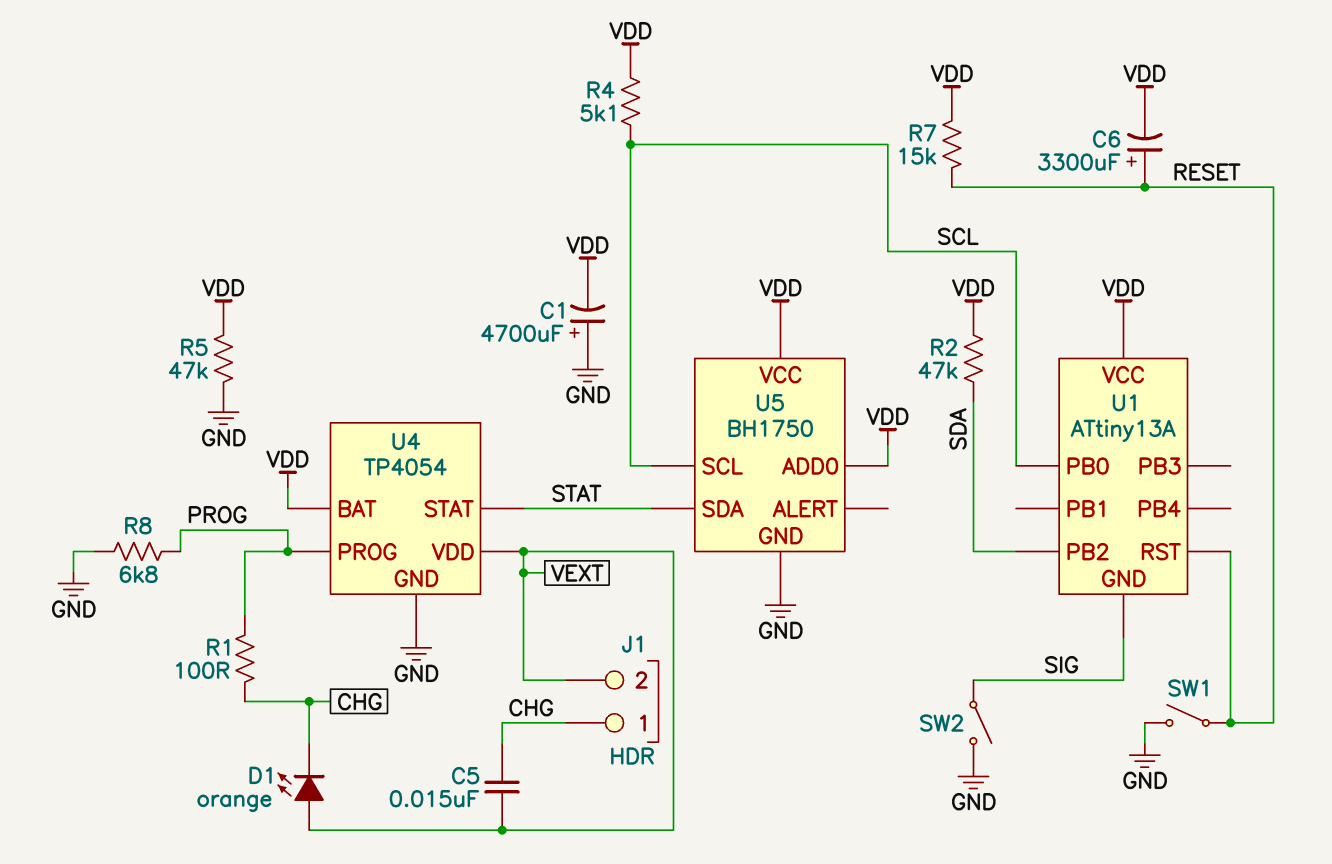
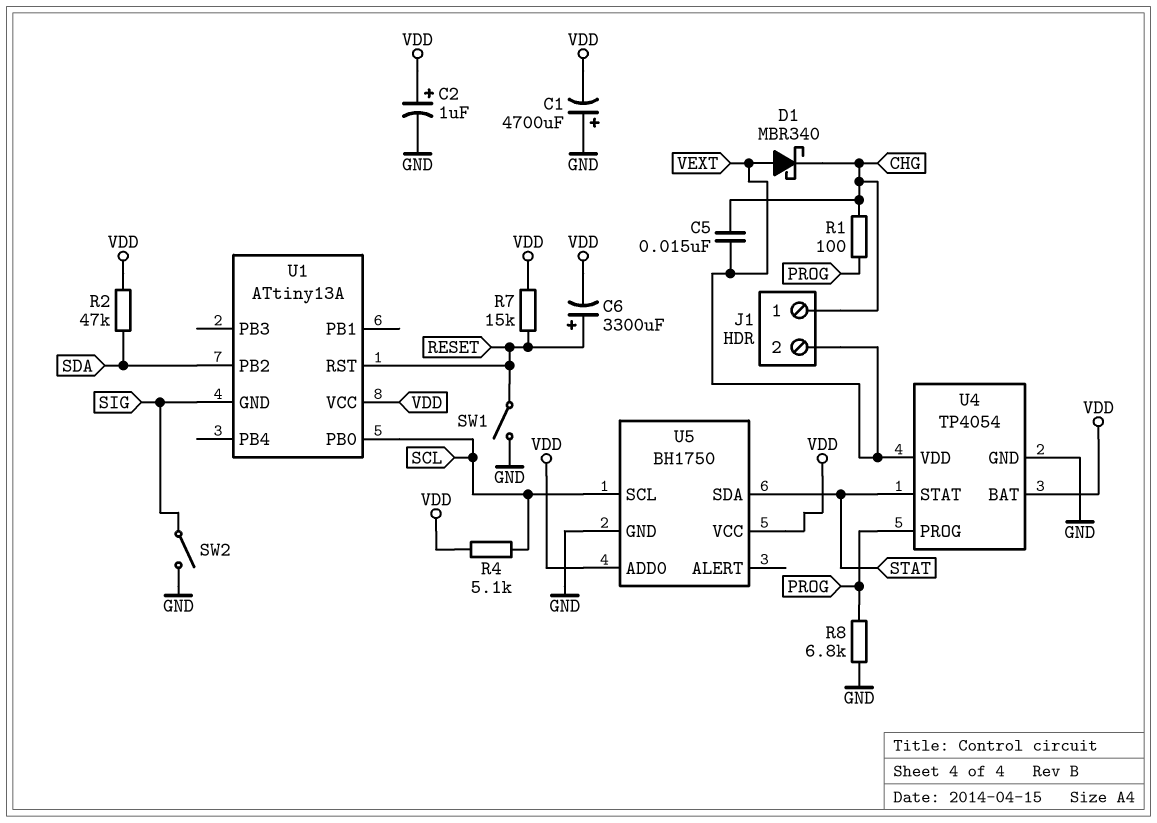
C2: none -> 1uF (plus VDD, minus GND)
D1: LED orange (A VEXT, K CHG) -> schottky MBR340 (A VEXT, K CHG)
R5: 47k (GND, VDD) -> none

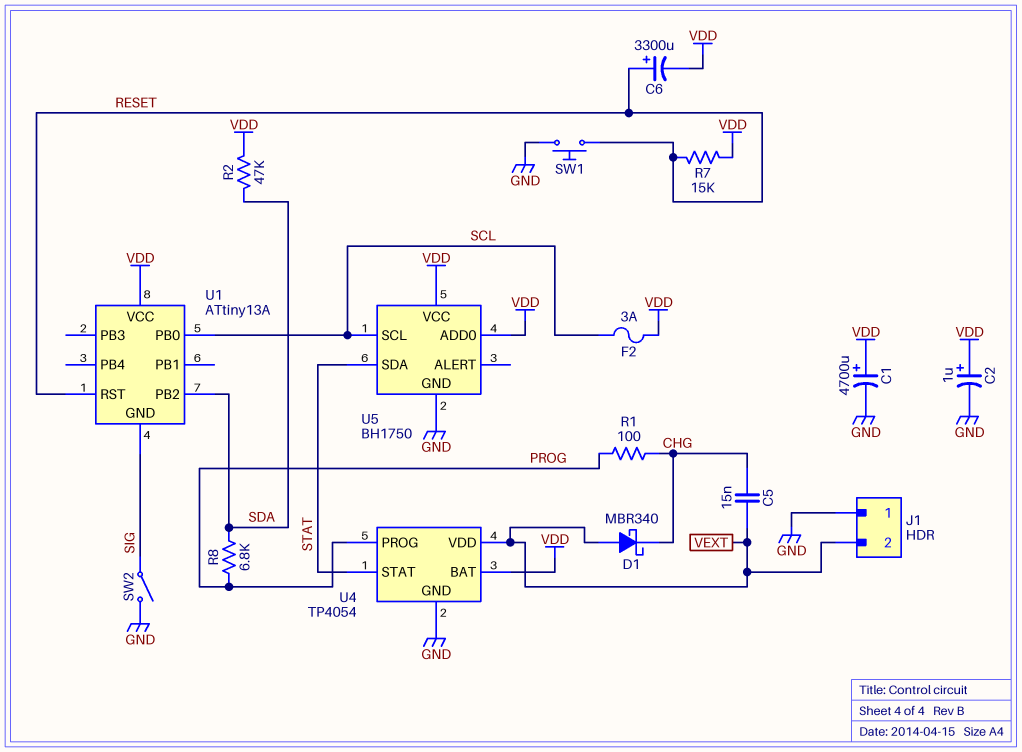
C1: 4700uF (plus GND, minus VDD) -> 4700uF (plus VDD, minus GND)
F2: none -> 3A (SCL, VDD)
J1 pin 1: CHG -> GND
R4: 5.1k (SCL, VDD) -> none
R8: 6.8k (GND, PROG) -> 6.8k (PROG, SDA)
SW1: switch (GND, RESET) -> button (GND, RESET)

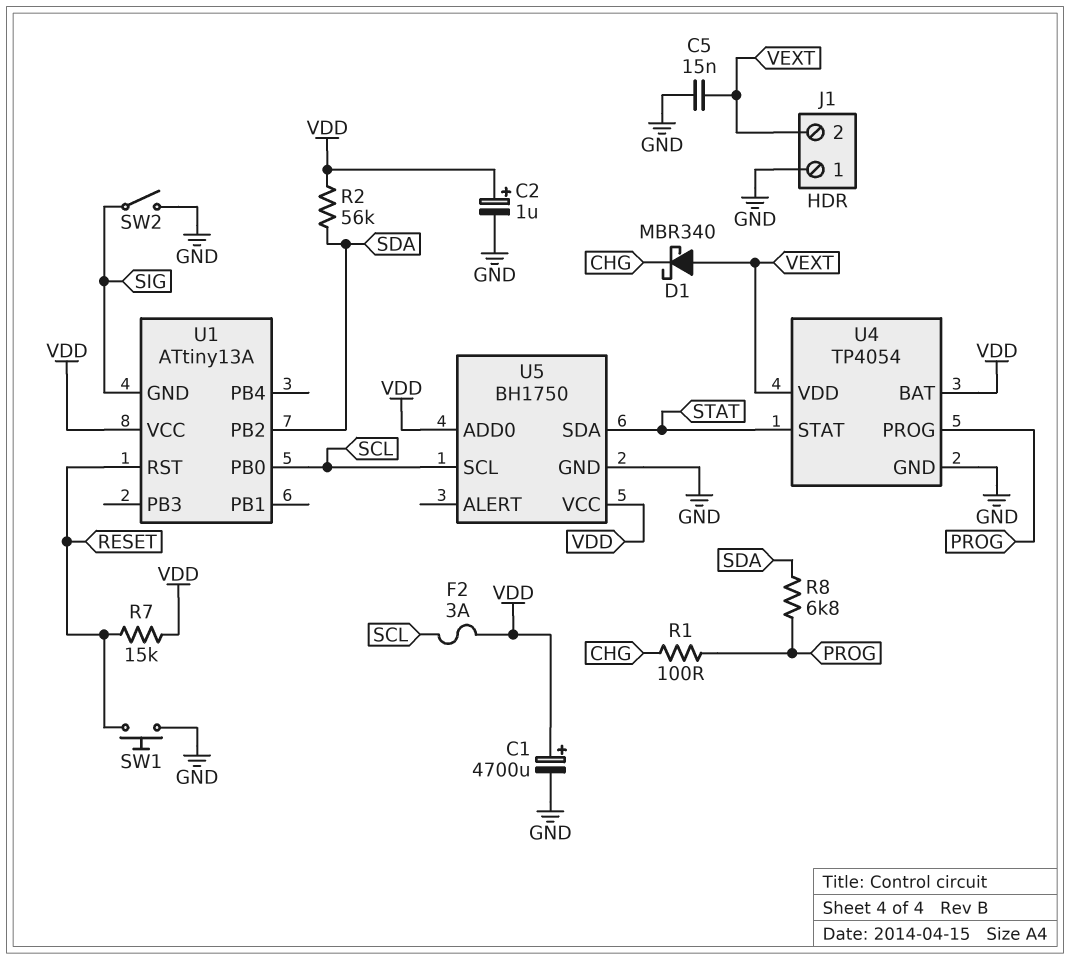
C5: 15nF (CHG, VEXT) -> 15nF (GND, VEXT)
C6: 3300uF (plus RESET, minus VDD) -> none
R2: 47k (SDA, VDD) -> 56k (SDA, VDD)

